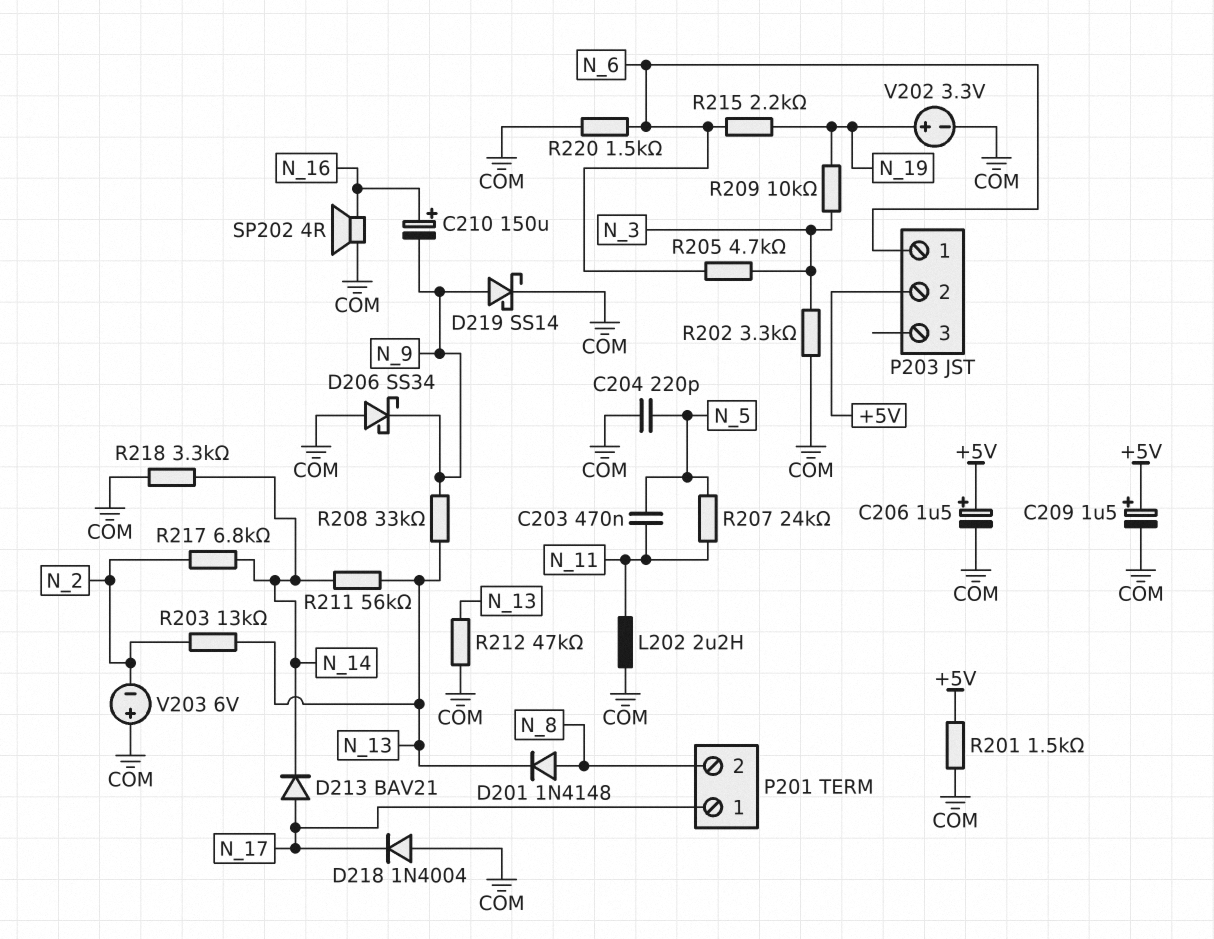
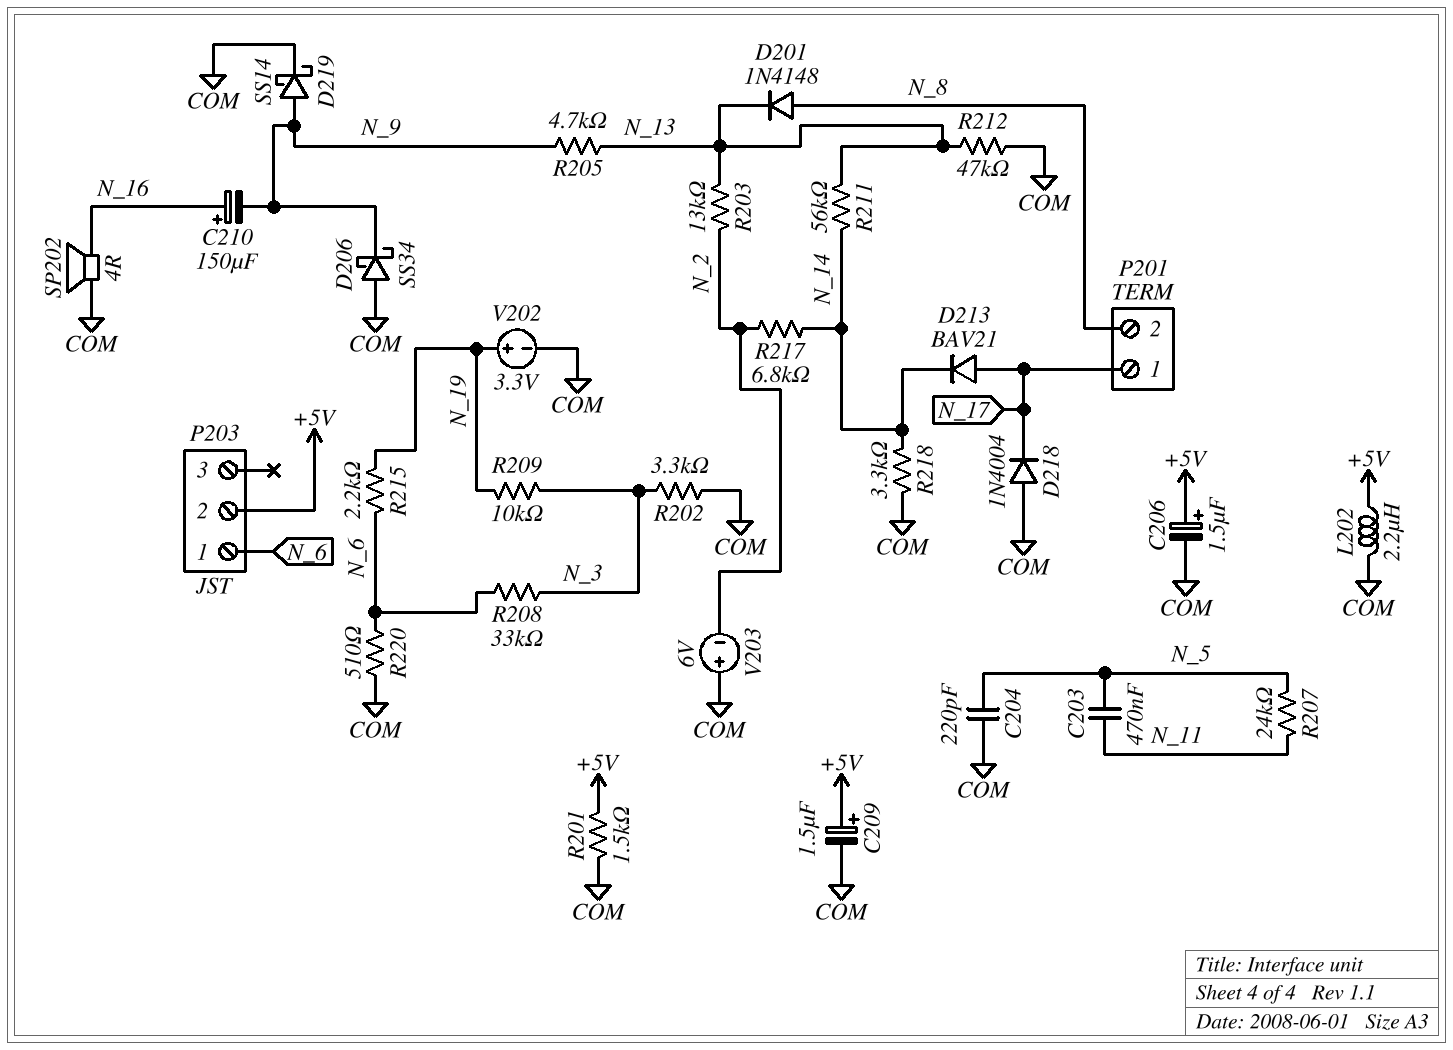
L202: 2.2uH (COM, N_11) -> 2.2uH (+5V, COM)
R205: 4.7k (N_3, N_6) -> 4.7k (N_9, N_13)
R208: 33k (N_9, N_13) -> 33k (N_3, N_6)
R220: 1.5k (COM, N_6) -> 510 (COM, N_6)

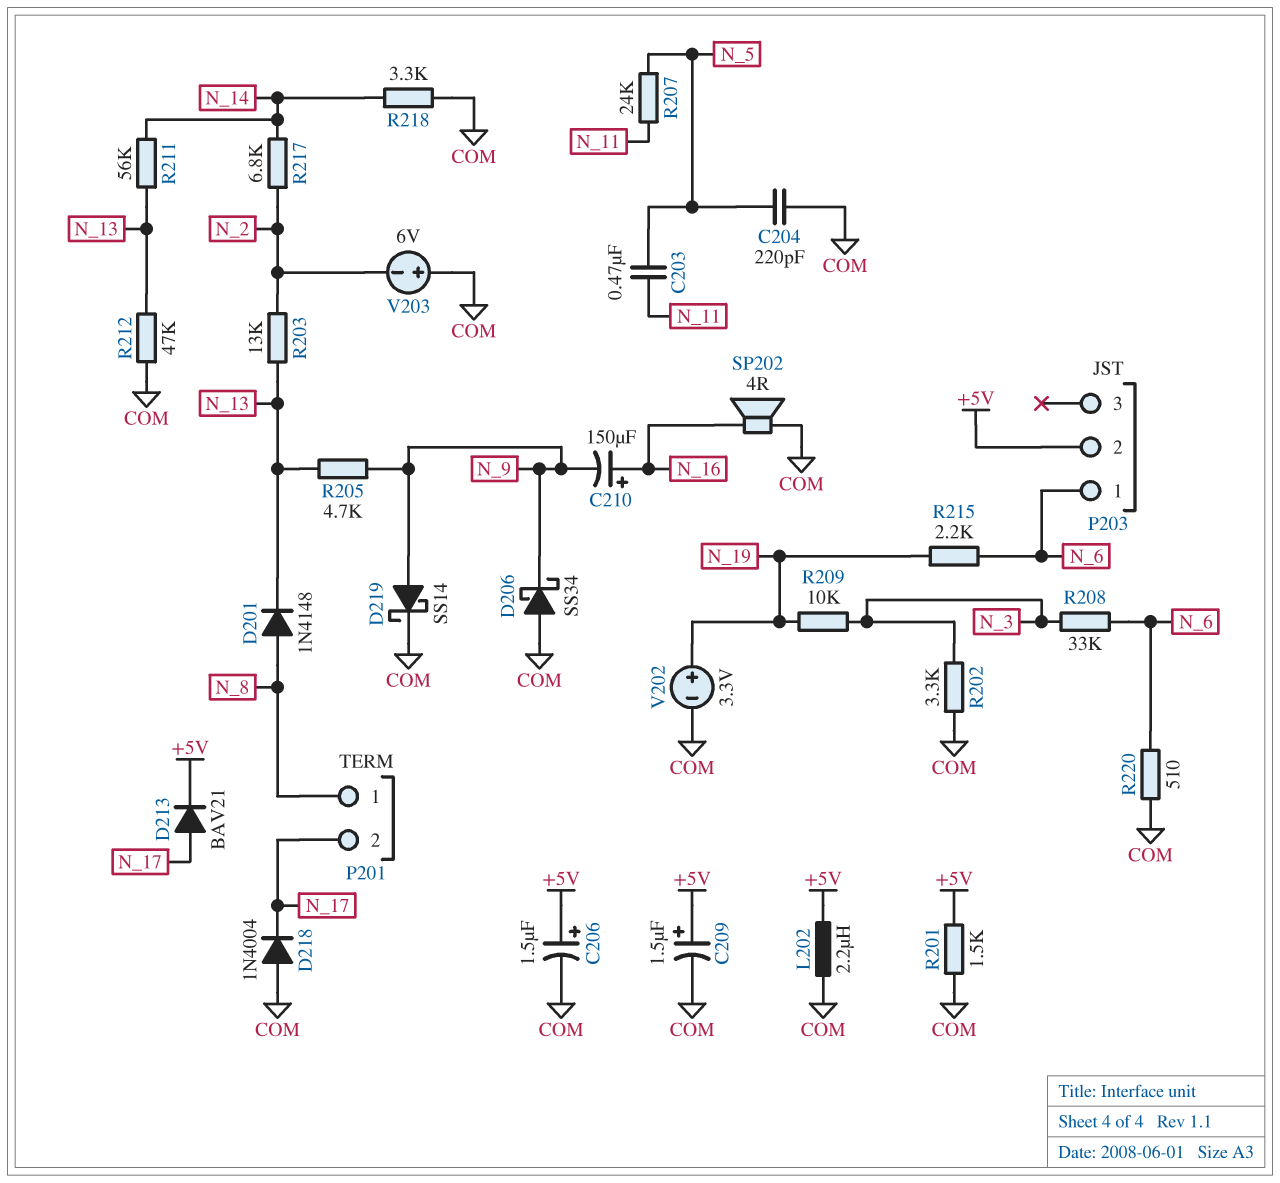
D213: diode BAV21 (A N_17, K N_14) -> diode BAV21 (A N_17, K +5V)
P201 pin 1: N_17 -> N_8
P201 pin 2: N_8 -> N_17

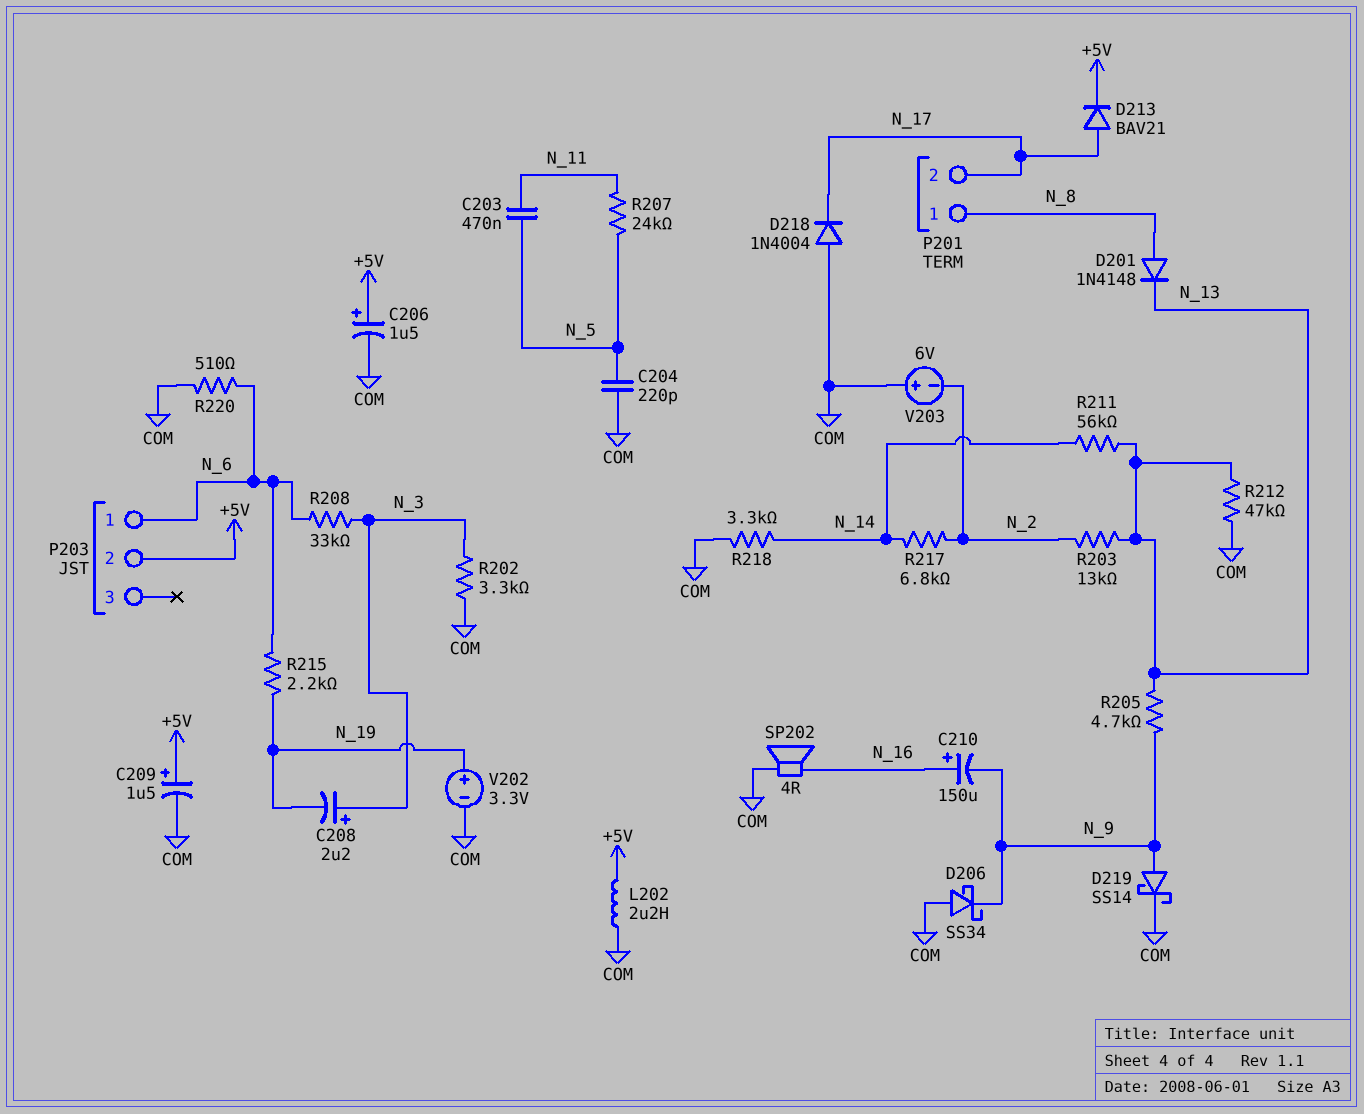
C208: none -> 2.2uF (plus N_3, minus N_19)
R201: 1.5k (+5V, COM) -> none
R209: 10k (N_3, N_19) -> none

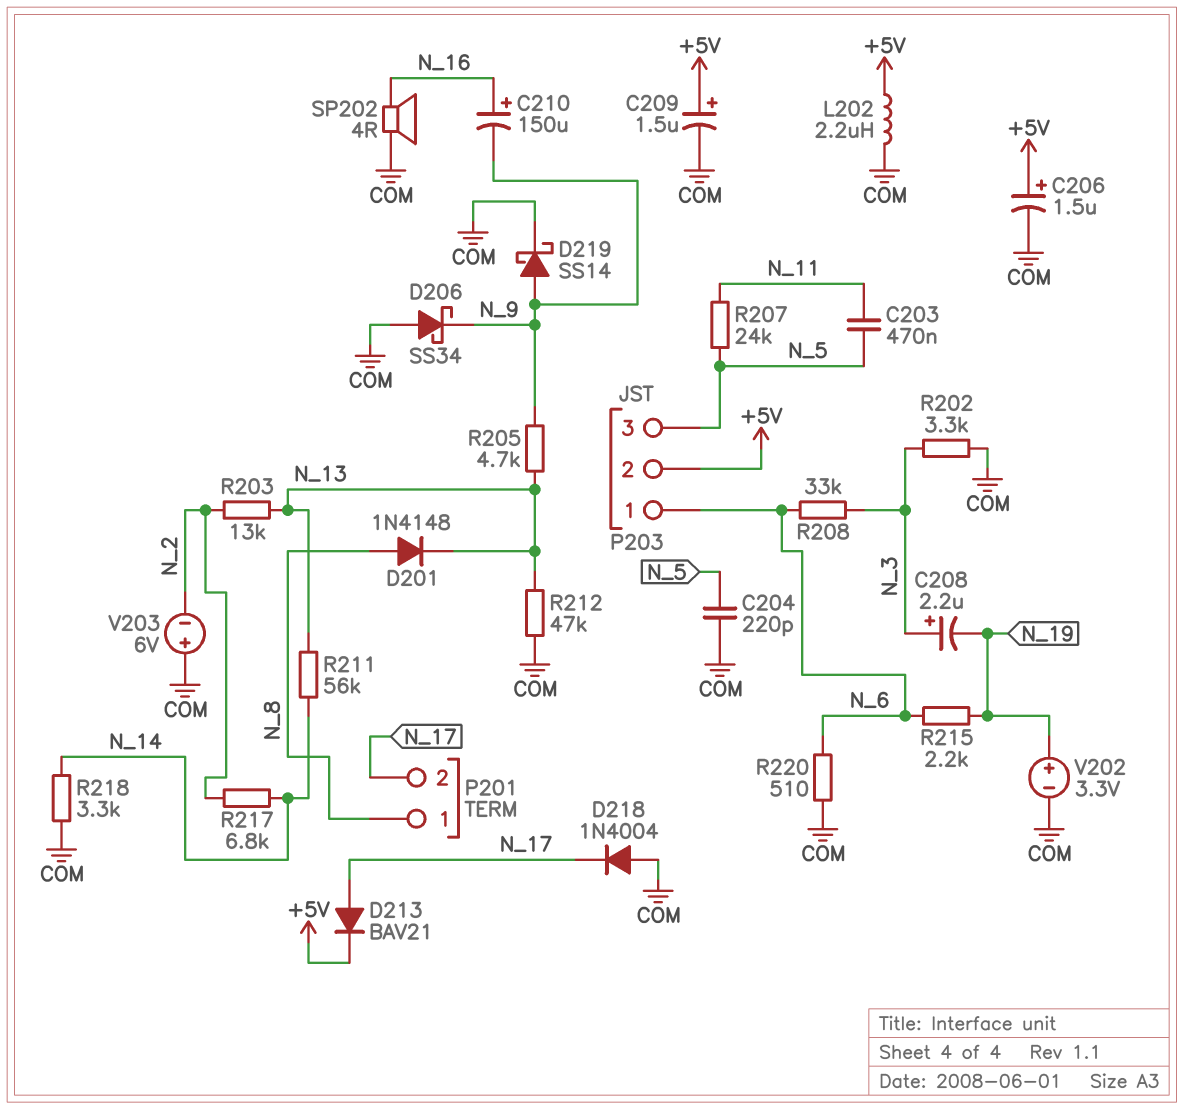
P203 pin 3: none -> N_5

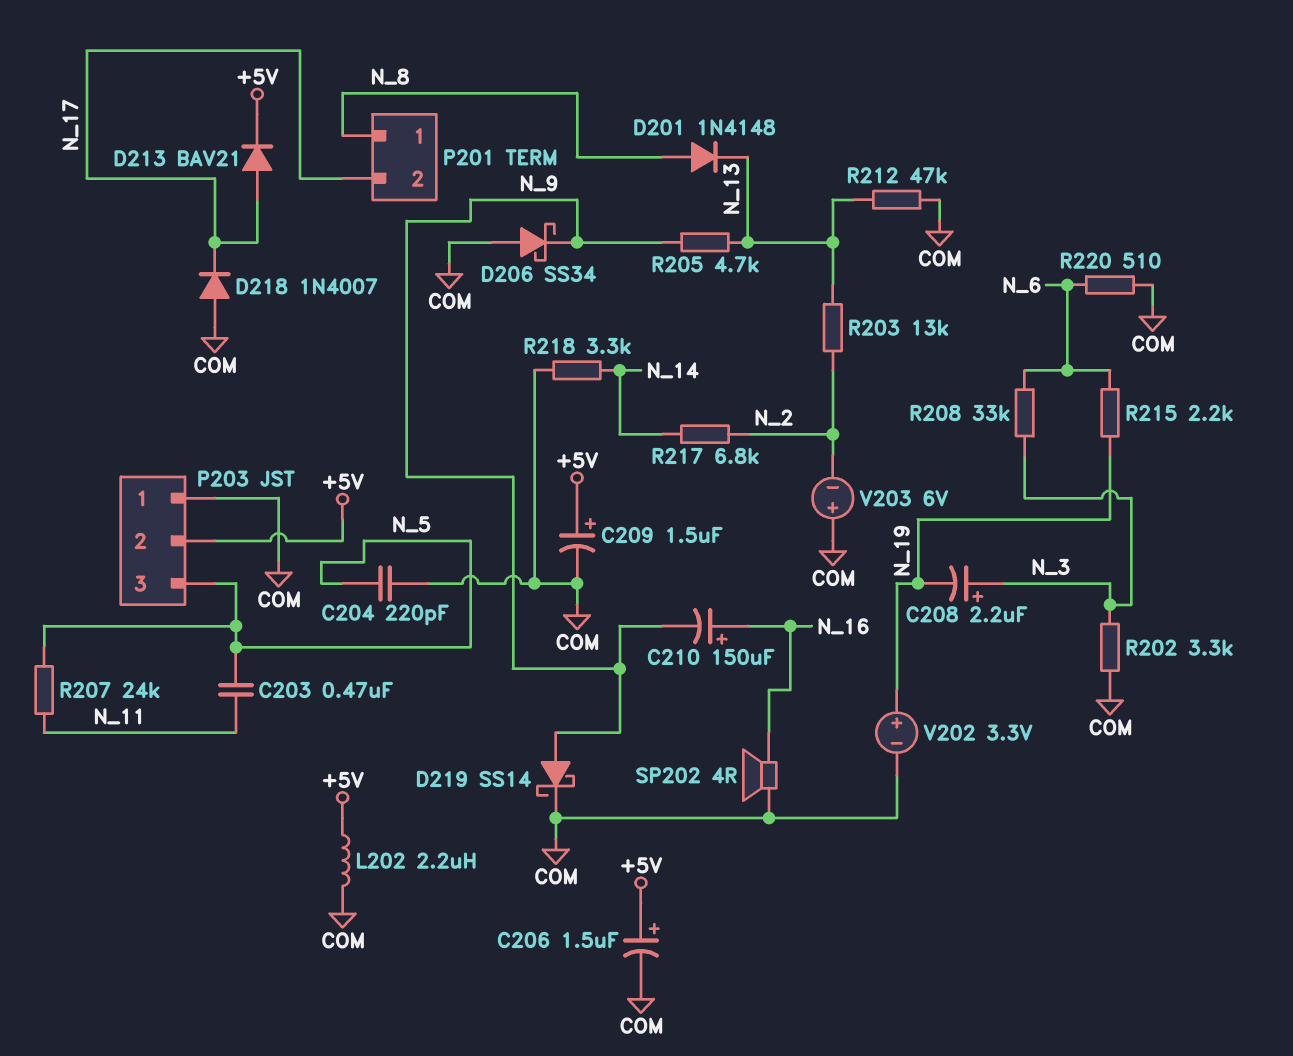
D218: diode 1N4004 (A COM, K N_17) -> diode 1N4007 (A COM, K N_17)
P203 pin 1: N_6 -> COM
R211: 56k (N_13, N_14) -> none

